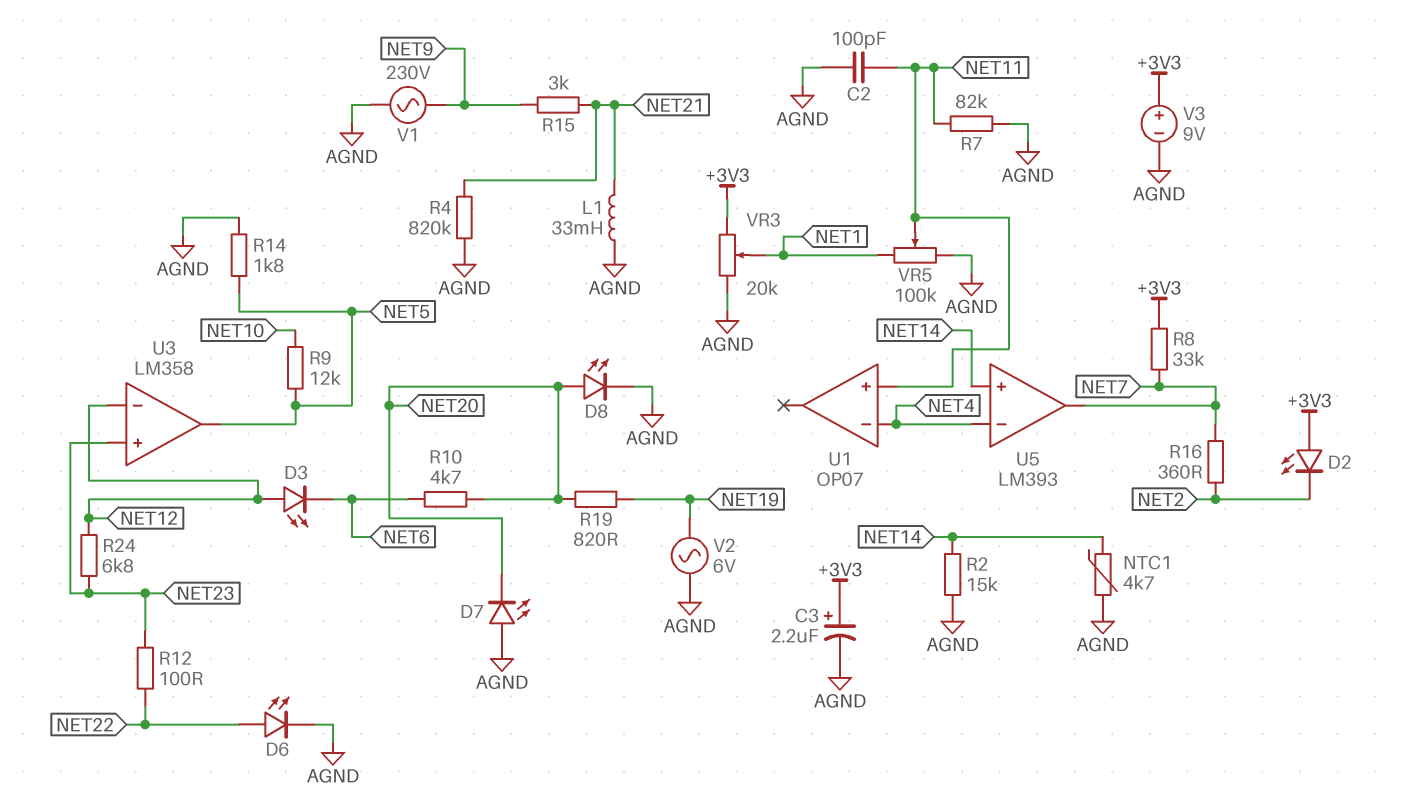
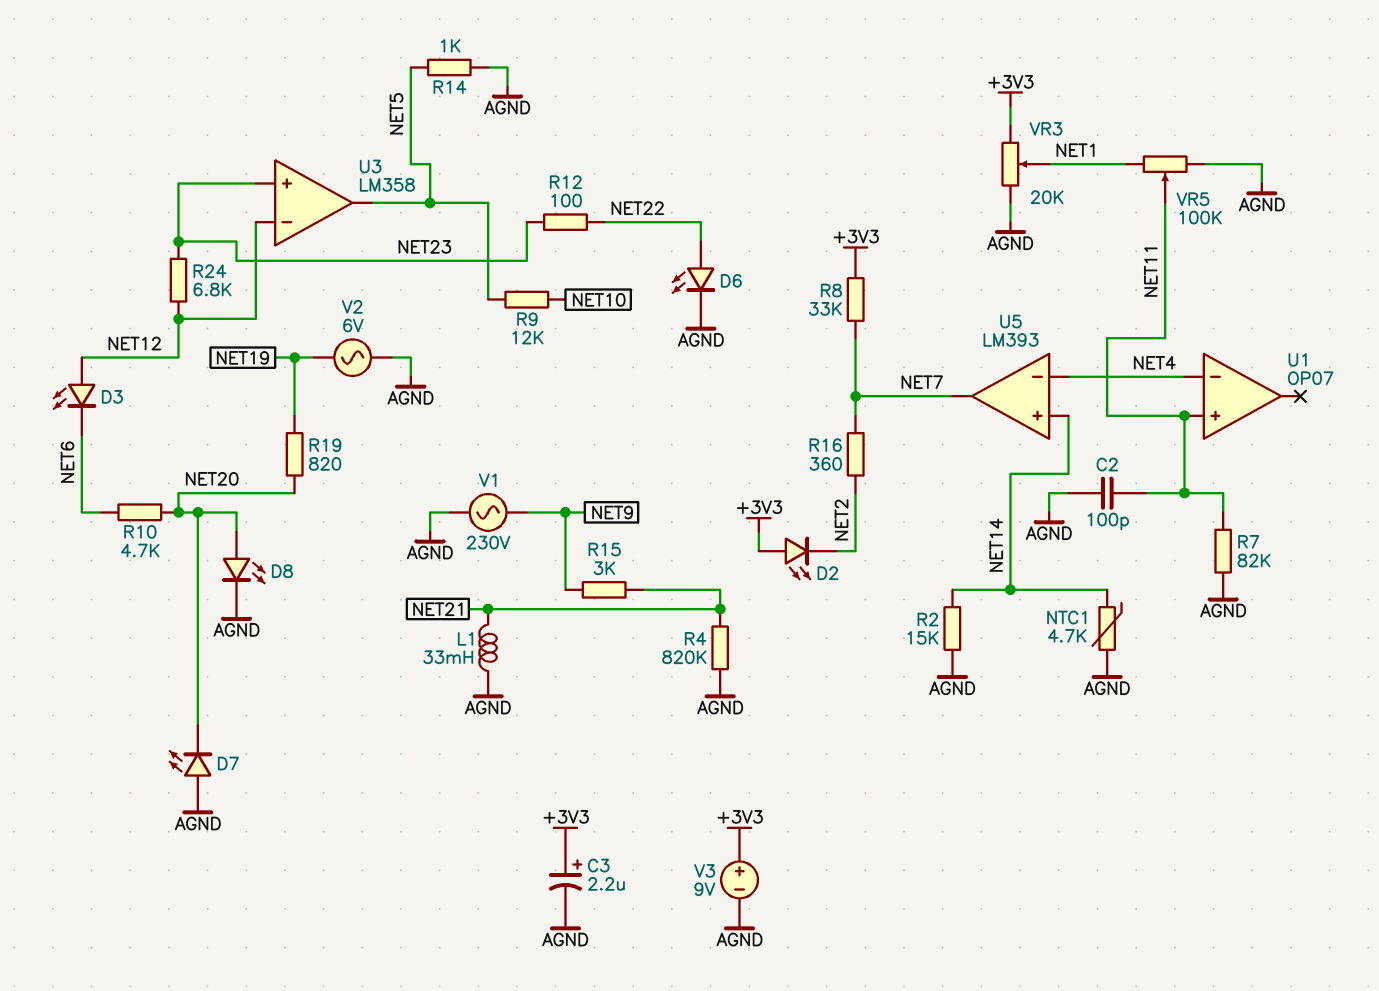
R14: 1.8k (AGND, NET5) -> 1k (AGND, NET5)

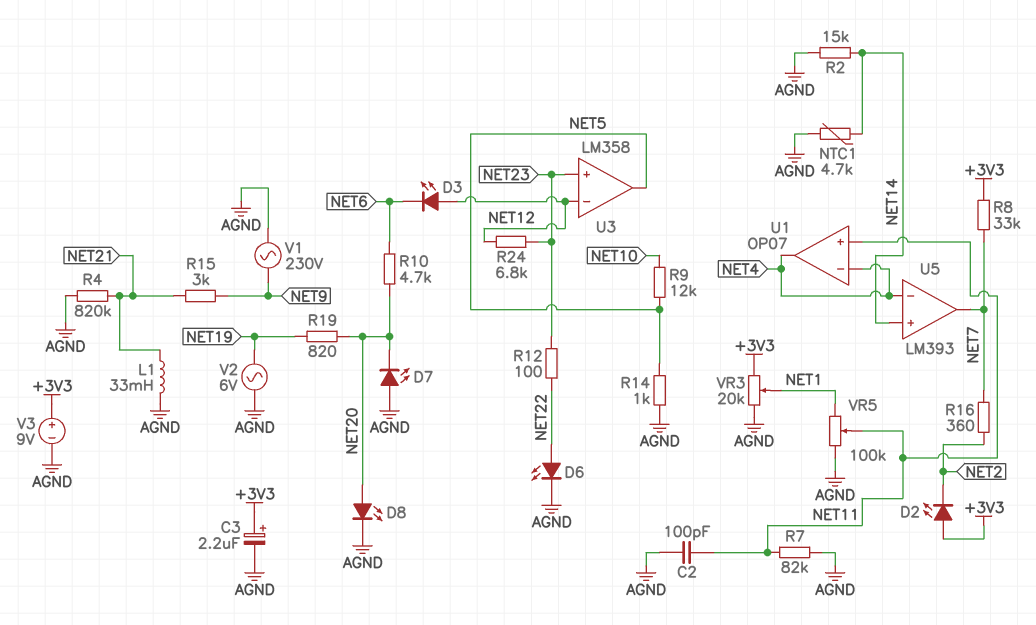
U1 pin out: none -> NET4

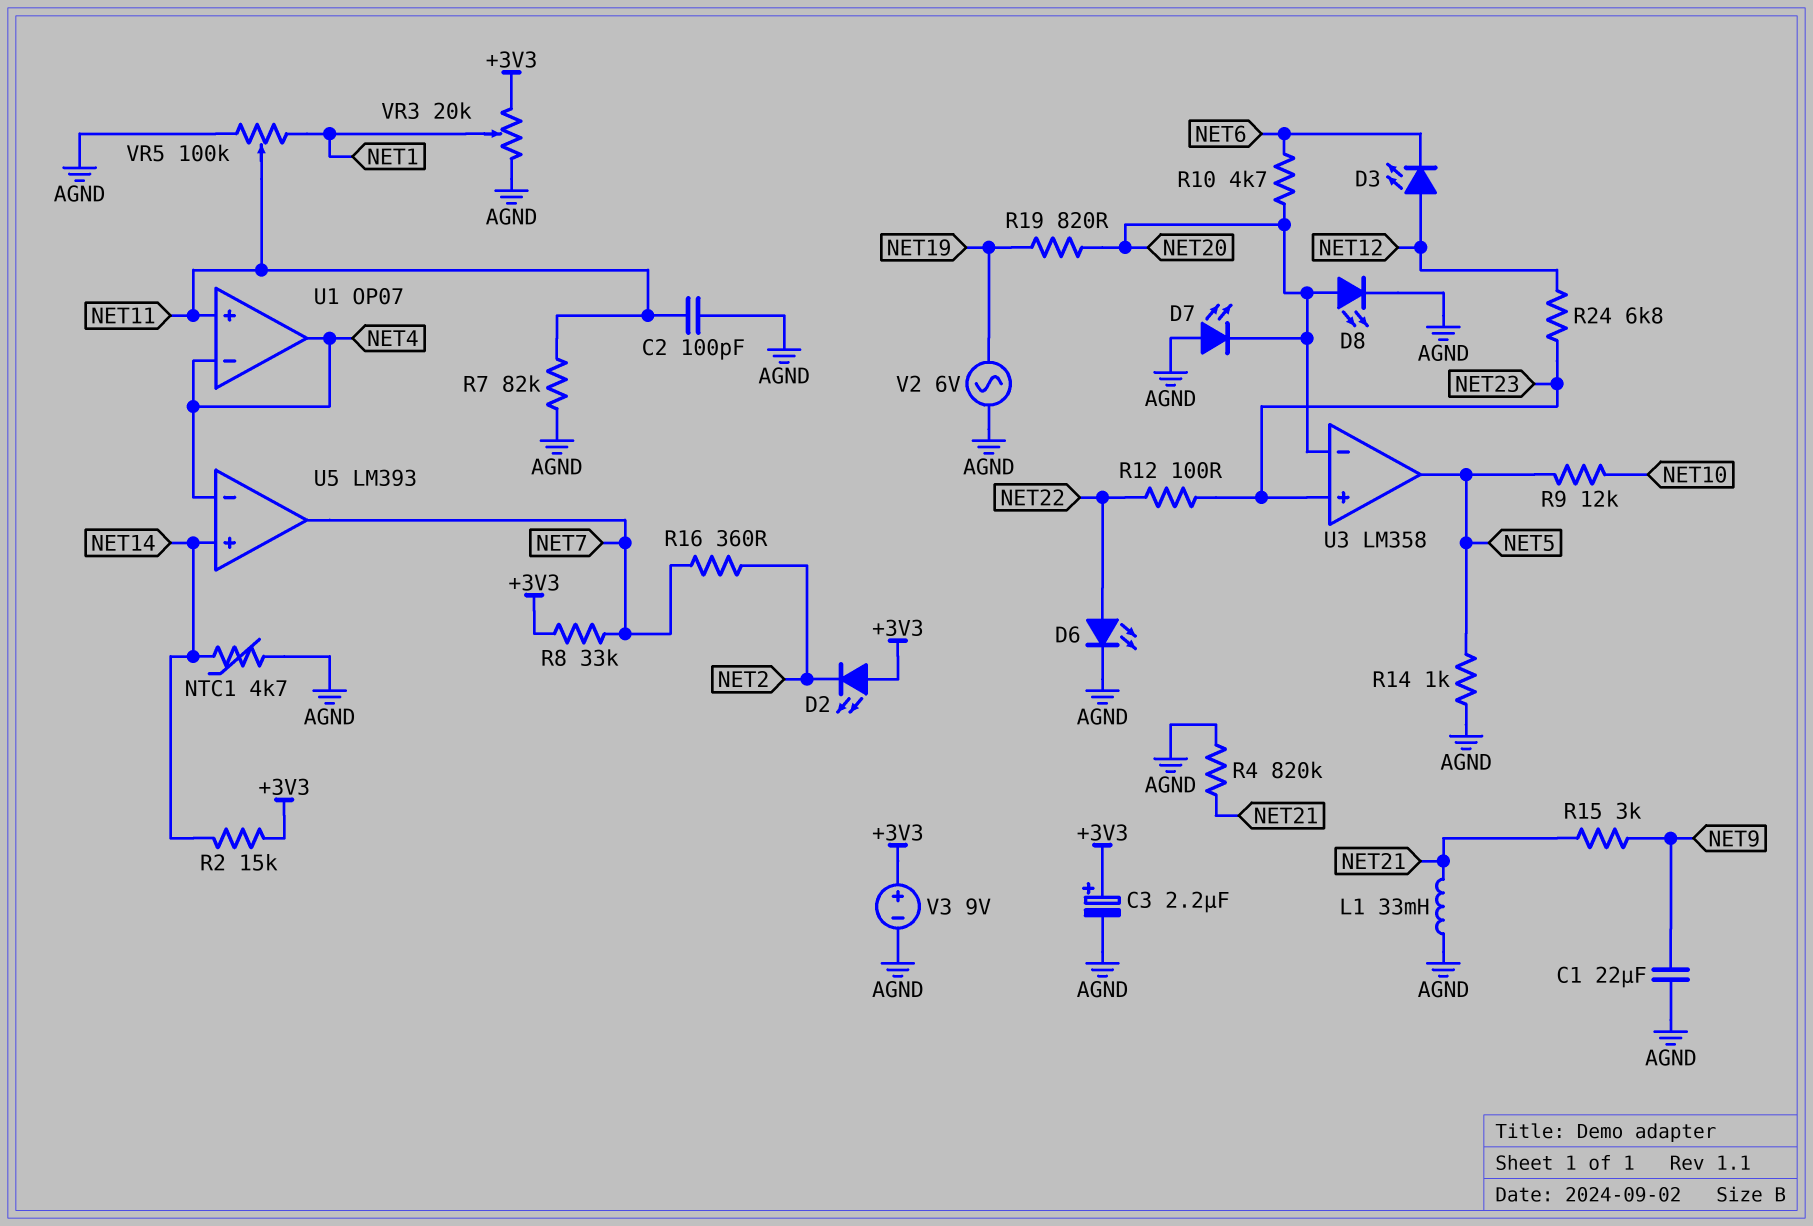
C1: none -> 22uF (AGND, NET9)
R2: 15k (AGND, NET14) -> 15k (+3V3, NET14)
U3 pin in-: NET12 -> NET20
V1: AC 230V (AGND, NET9) -> none

